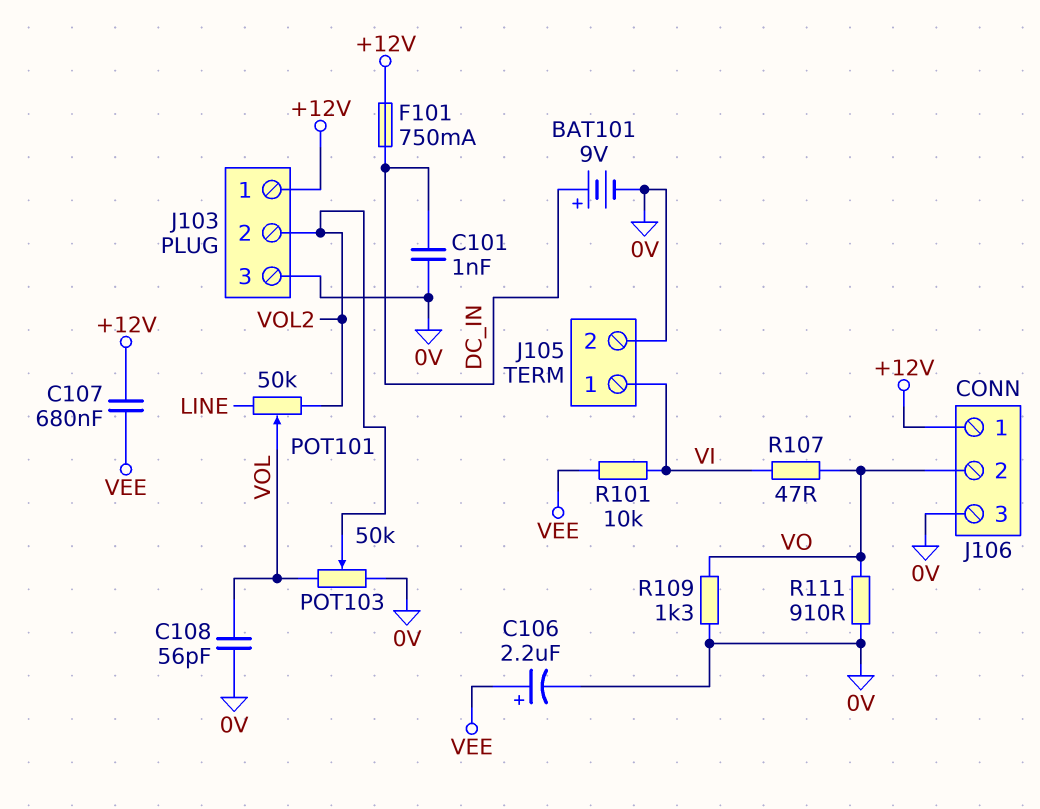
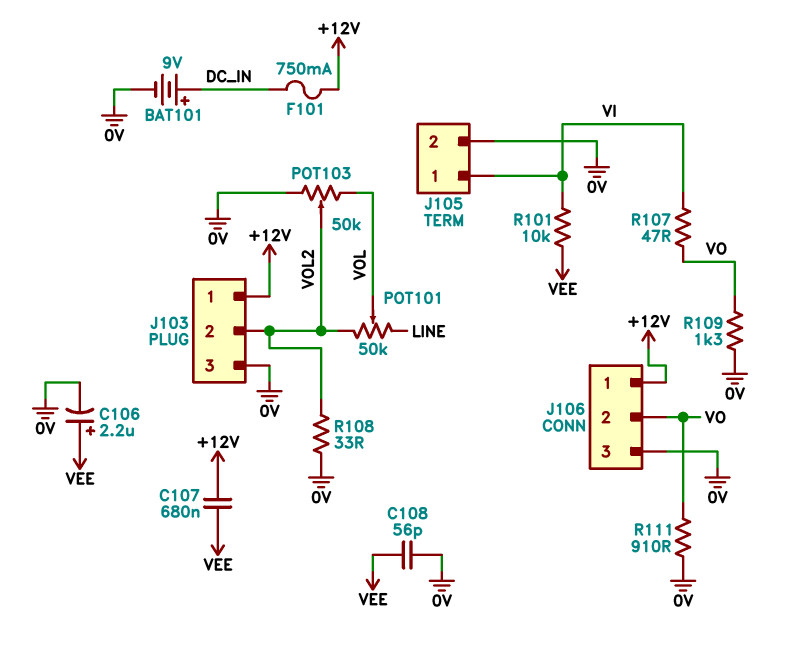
C101: 1nF (0V, DC_IN) -> none
C108: 56pF (0V, VOL) -> 56pF (0V, VEE)
R108: none -> 33 (0V, VOL2)

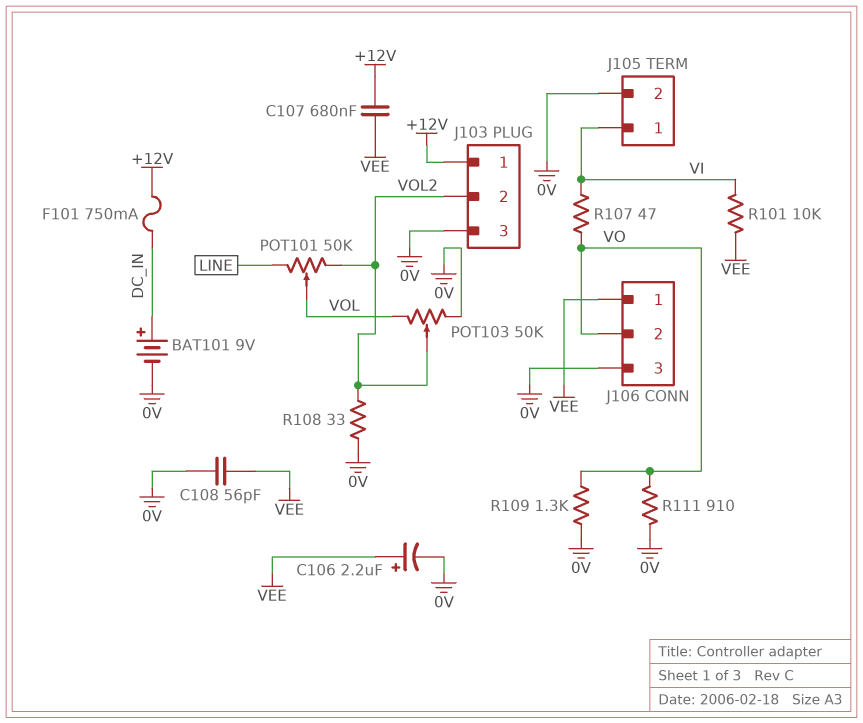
J106 pin 1: +12V -> VEE

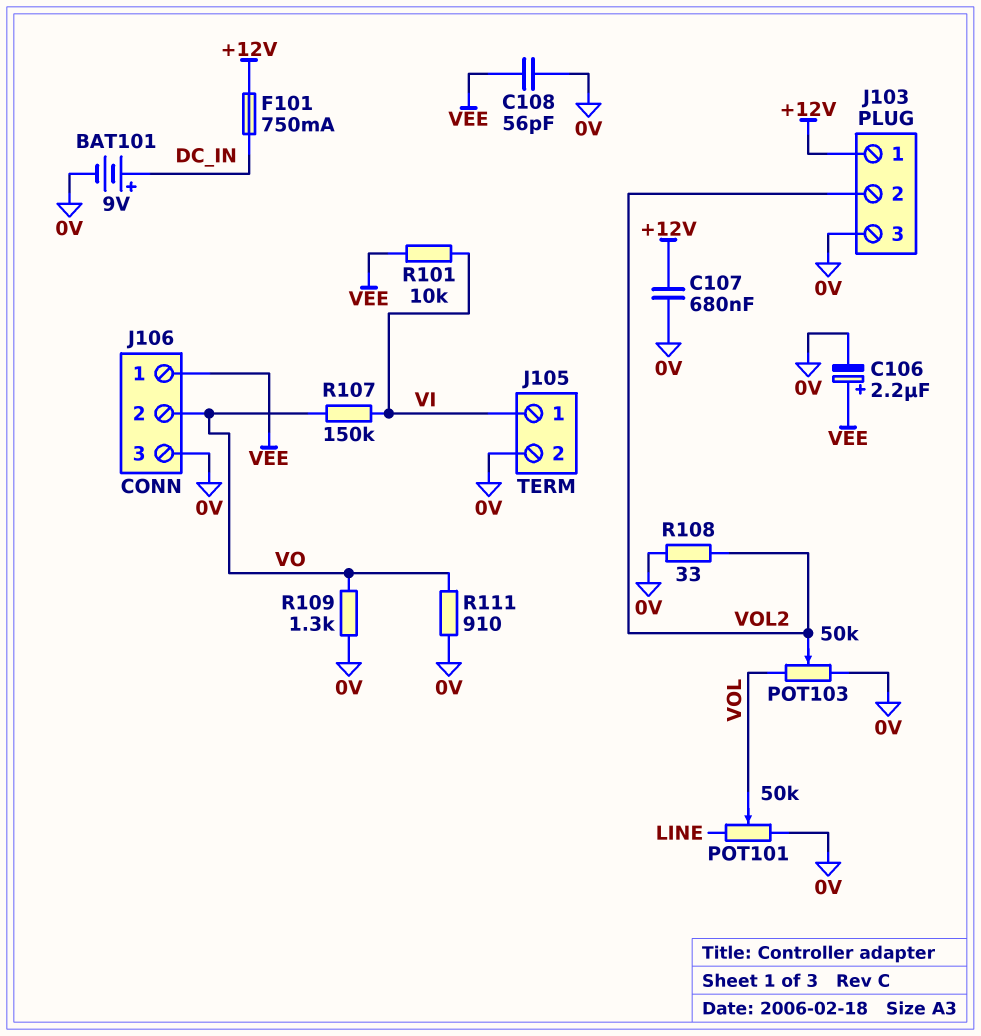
C107: 680nF (+12V, VEE) -> 680nF (+12V, 0V)
POT101: 50k (LINE, VOL2, wiper VOL) -> 50k (0V, LINE, wiper VOL)
R107: 47 (VI, VO) -> 150k (VI, VO)

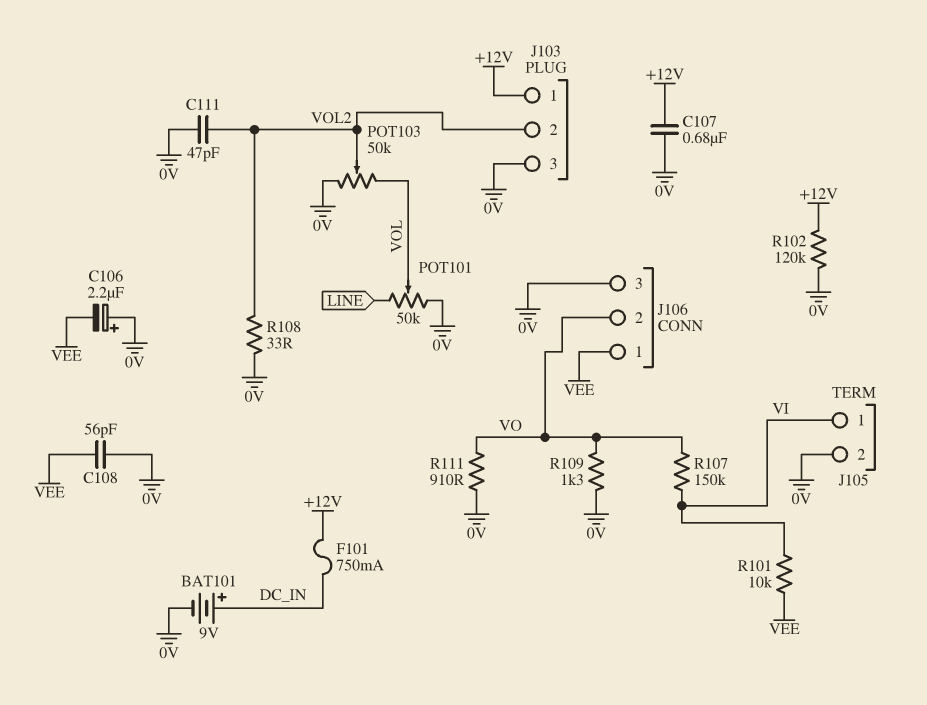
C106: 2.2uF (plus VEE, minus 0V) -> 2.2uF (plus 0V, minus VEE)
C111: none -> 47pF (0V, VOL2)
R102: none -> 120k (+12V, 0V)

